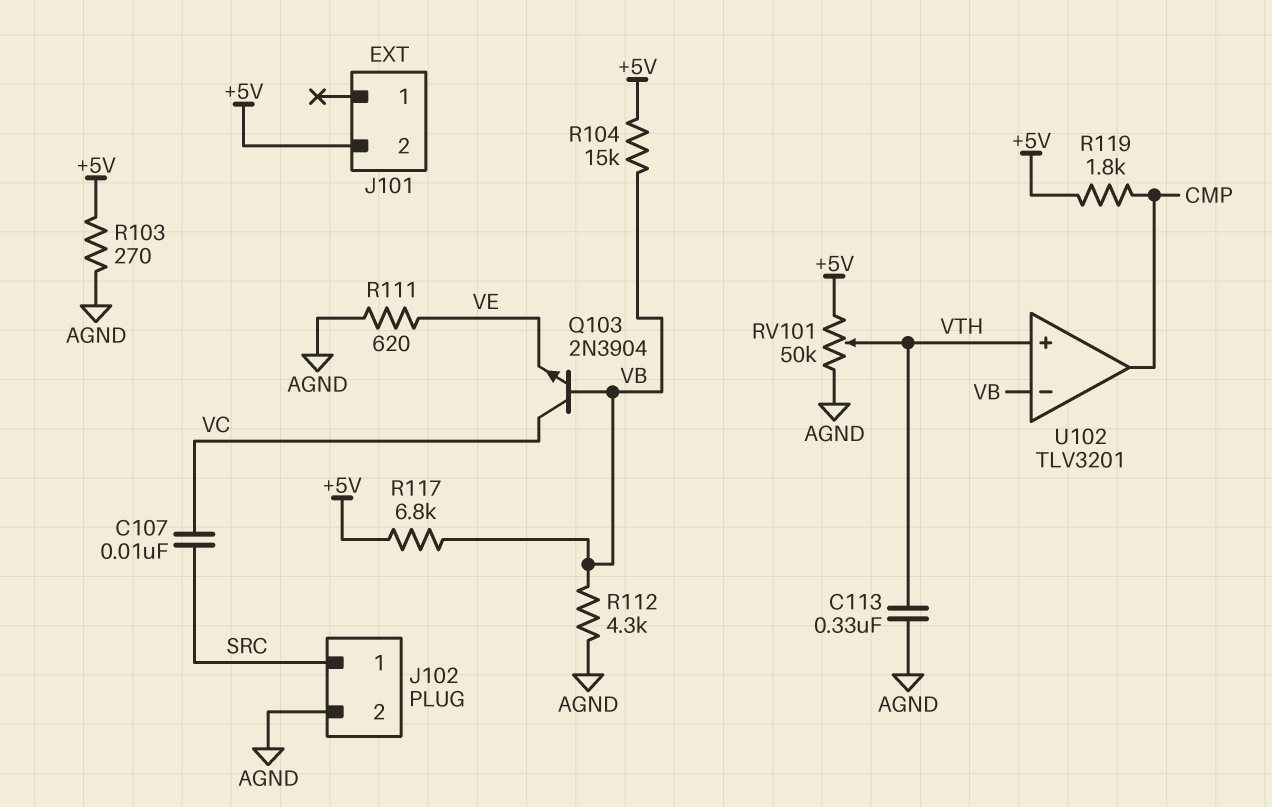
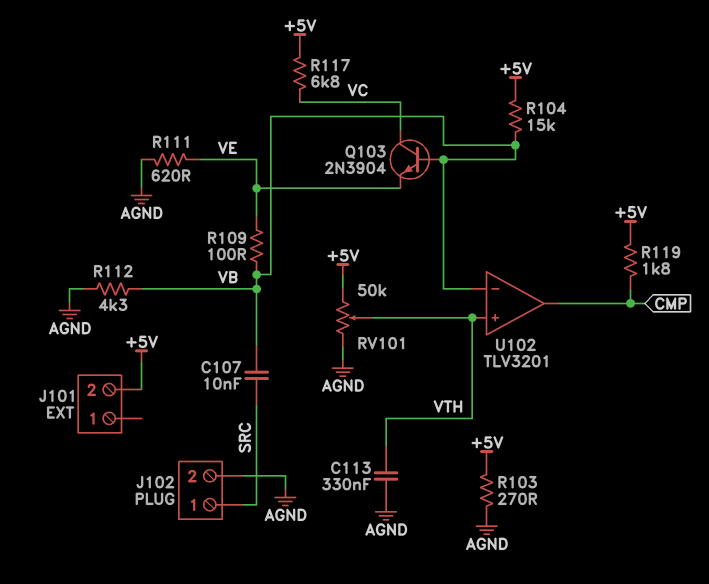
C107: 10nF (SRC, VC) -> 10nF (SRC, VB)
R109: none -> 100 (VB, VE)
R117: 6.8k (+5V, VB) -> 6.8k (+5V, VC)

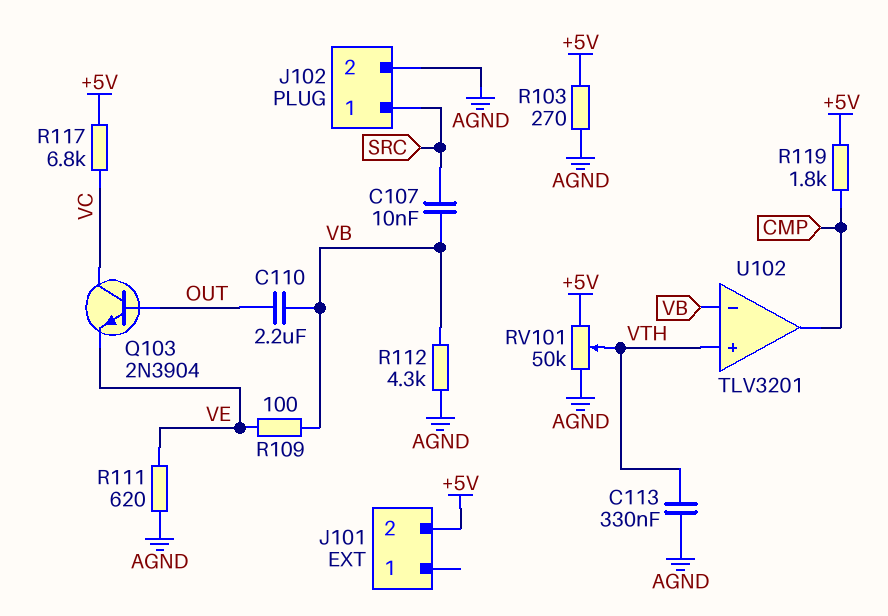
C110: none -> 2.2uF (OUT, VB)
Q103: NPN 2N3904 (B VB, C VC, E VE) -> NPN 2N3904 (B OUT, C VC, E VE)
R104: 15k (+5V, VB) -> none

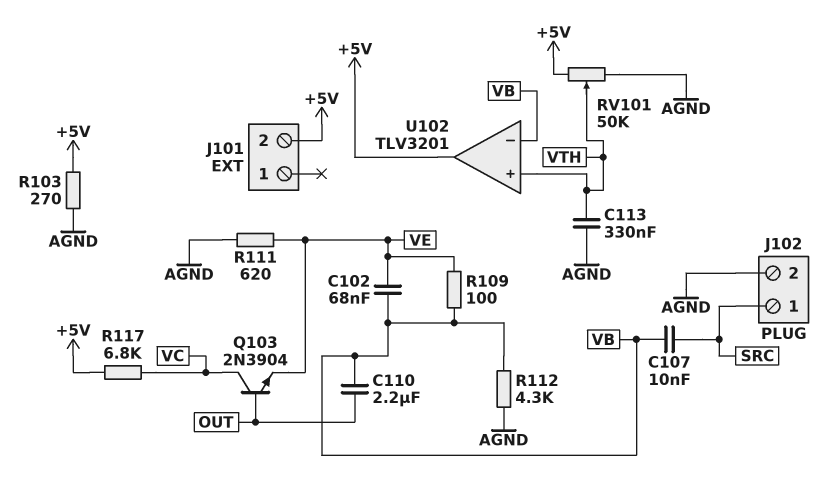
C102: none -> 68nF (VB, VE)
R119: 1.8k (+5V, CMP) -> none
U102 pin out: CMP -> +5V

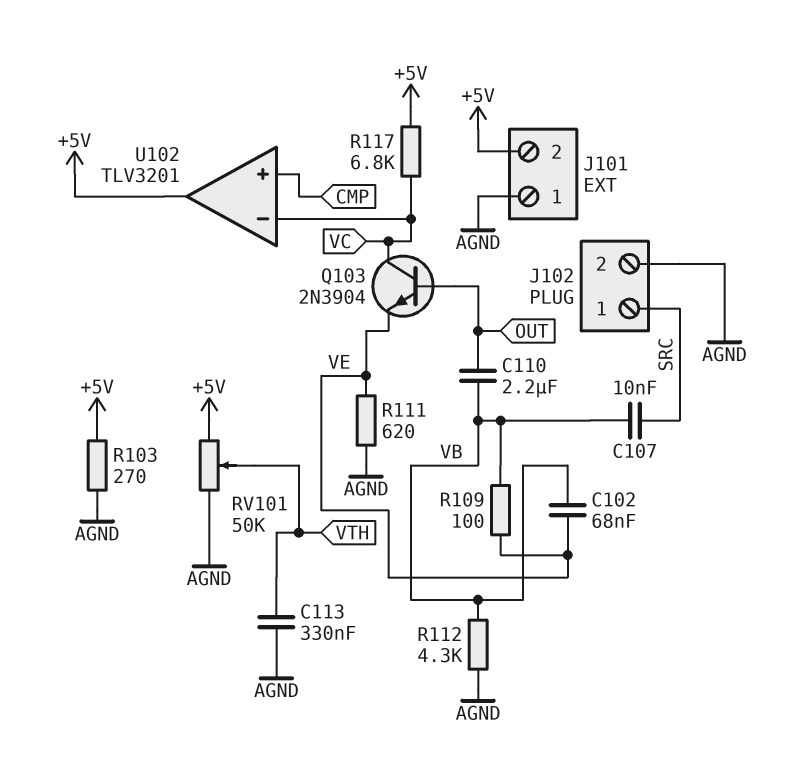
J101 pin 1: none -> AGND
U102 pin in+: VTH -> CMP
U102 pin in-: VB -> VC

